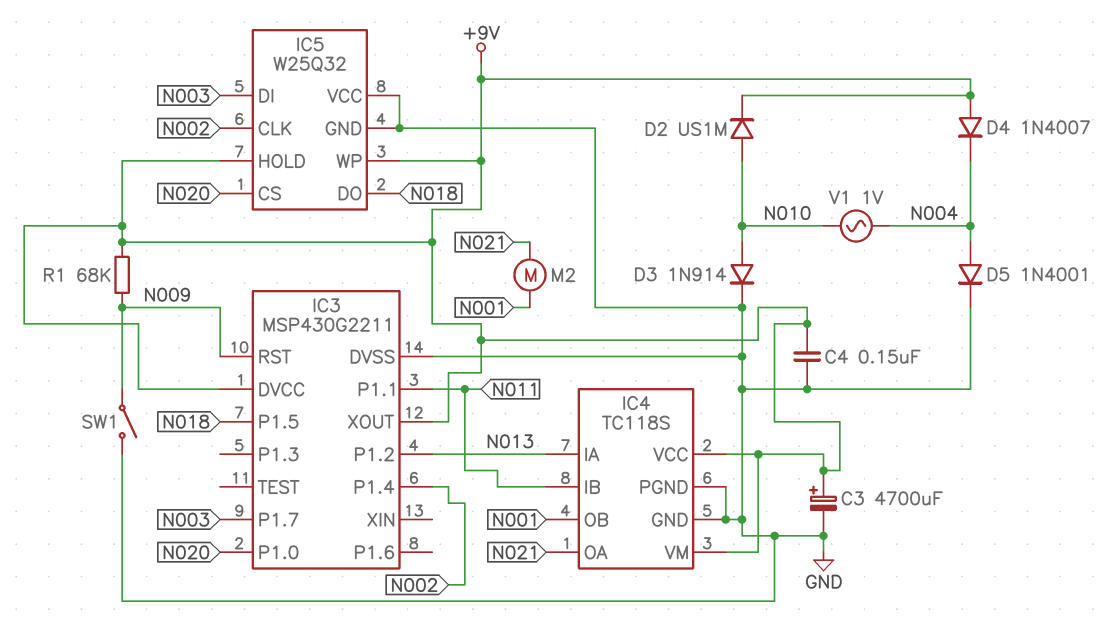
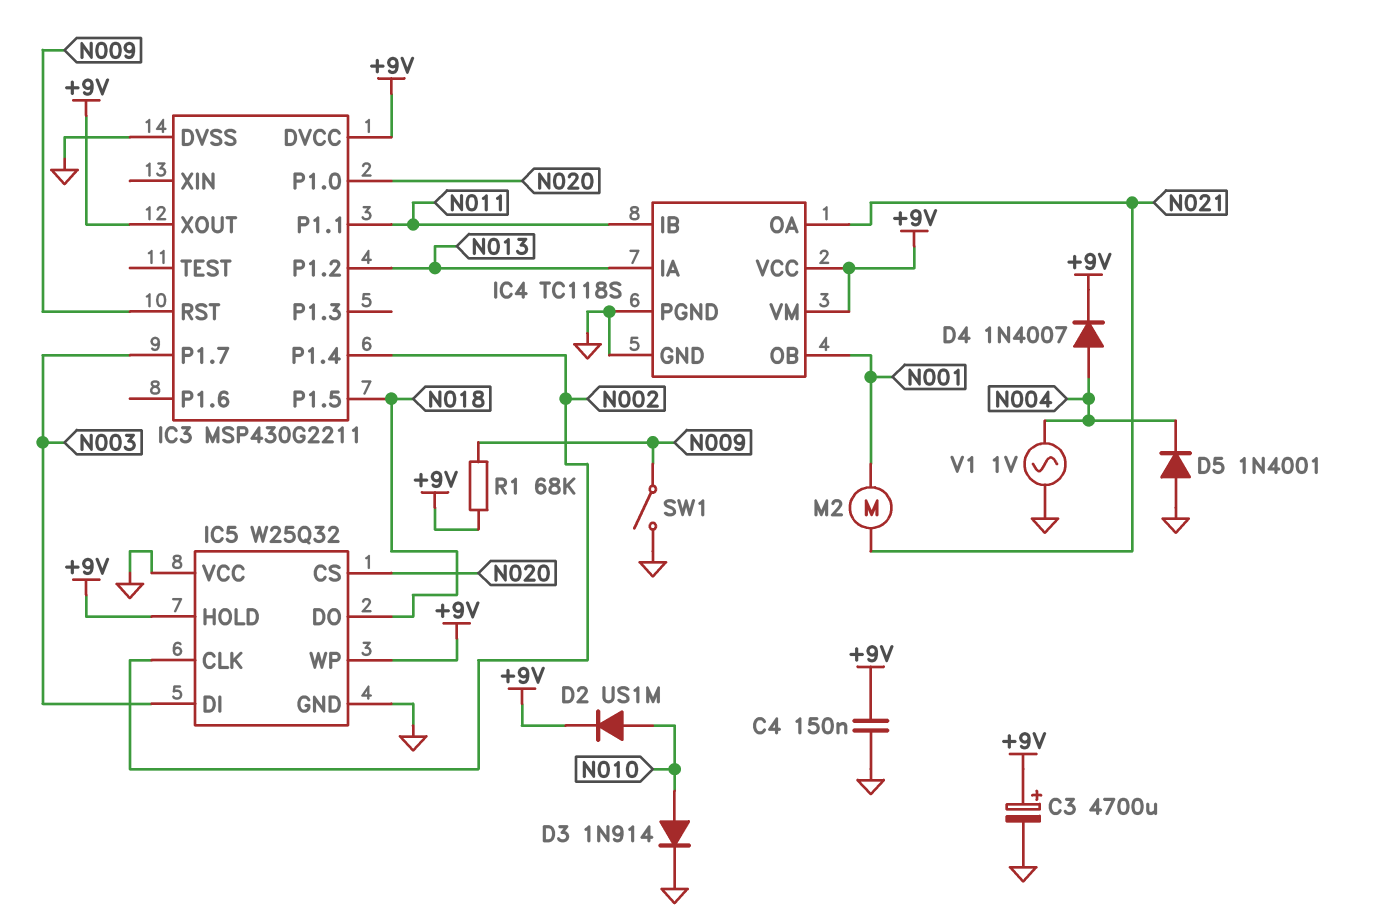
D4: diode 1N4007 (A +9V, K N004) -> diode 1N4007 (A N004, K +9V)
D5: diode 1N4001 (A N004, K GND) -> diode 1N4001 (A GND, K N004)
V1: AC 1V (N004, N010) -> AC 1V (GND, N004)

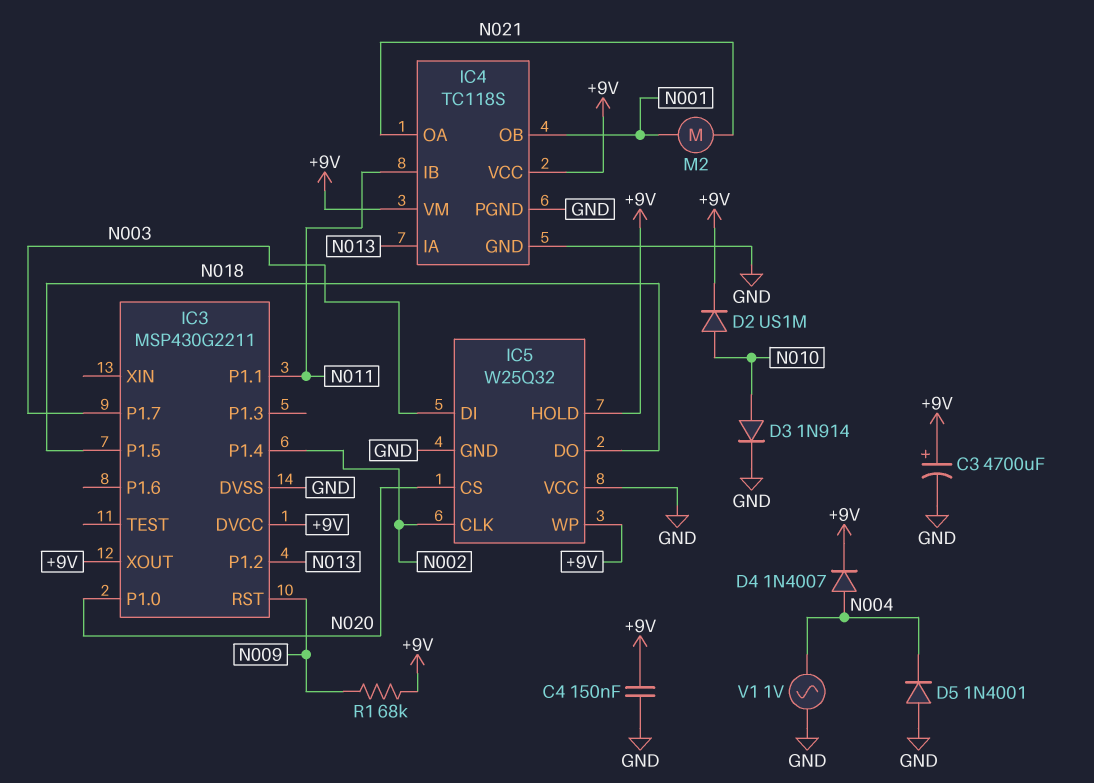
SW1: switch (GND, N009) -> none

